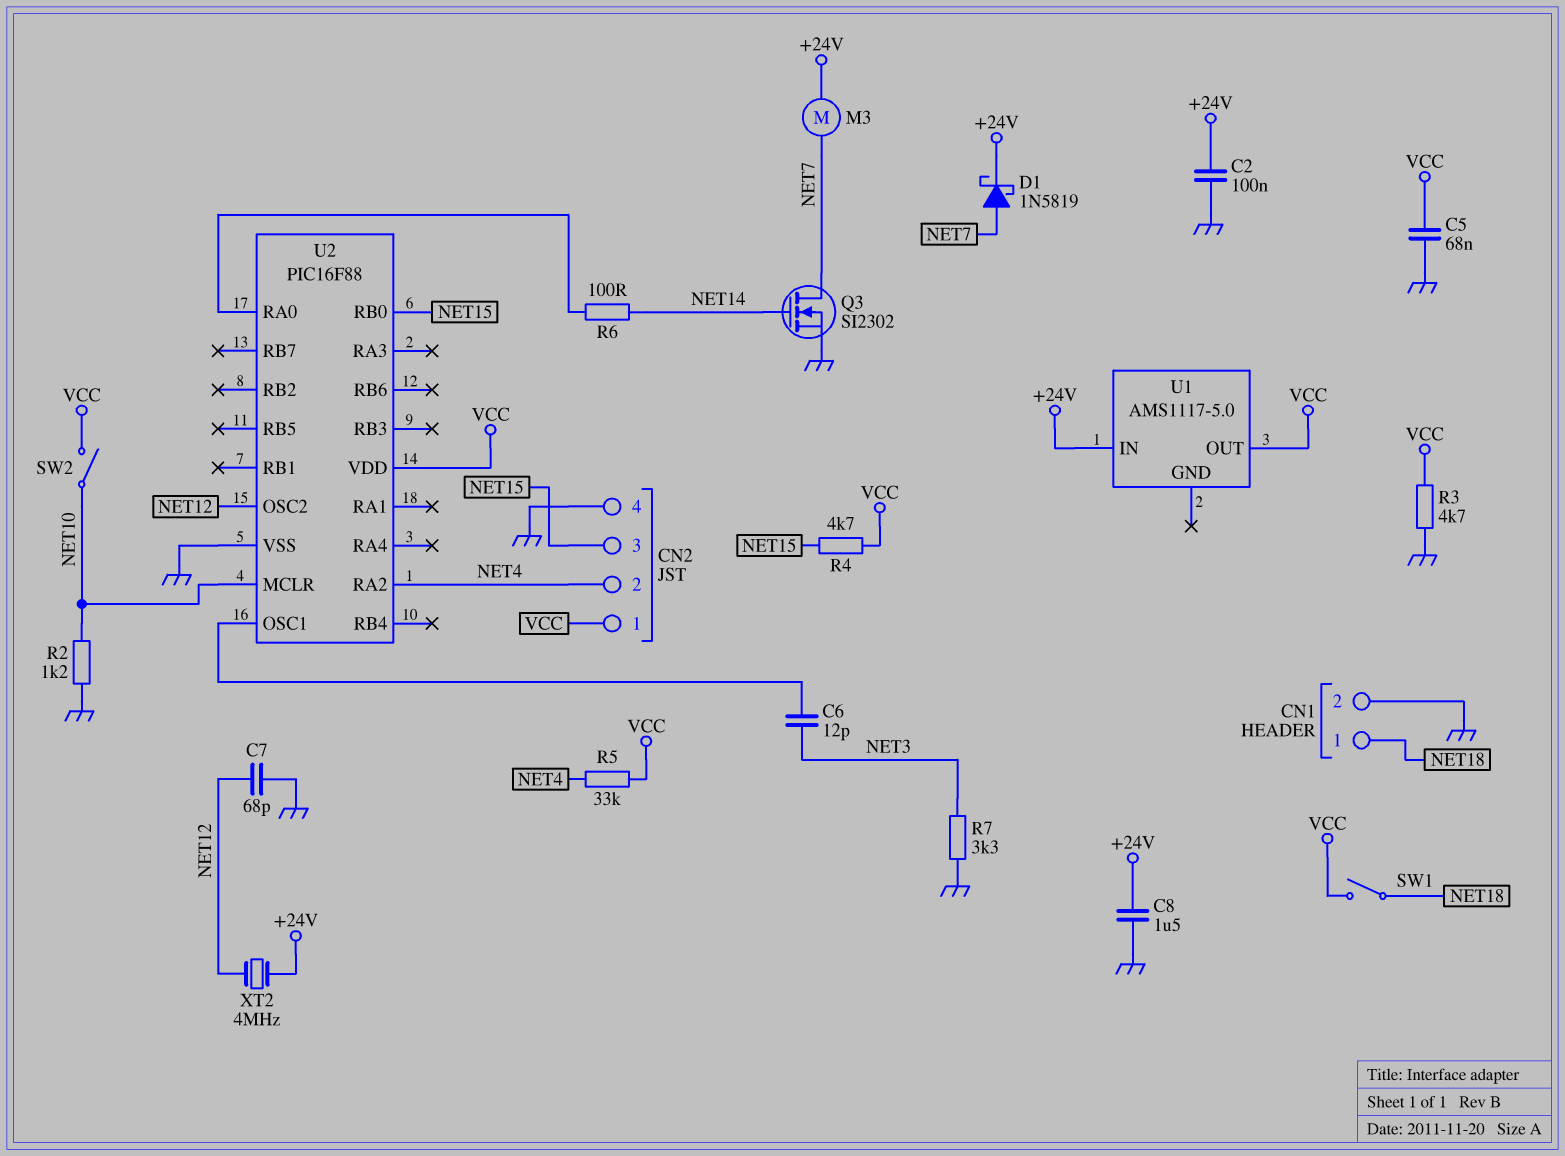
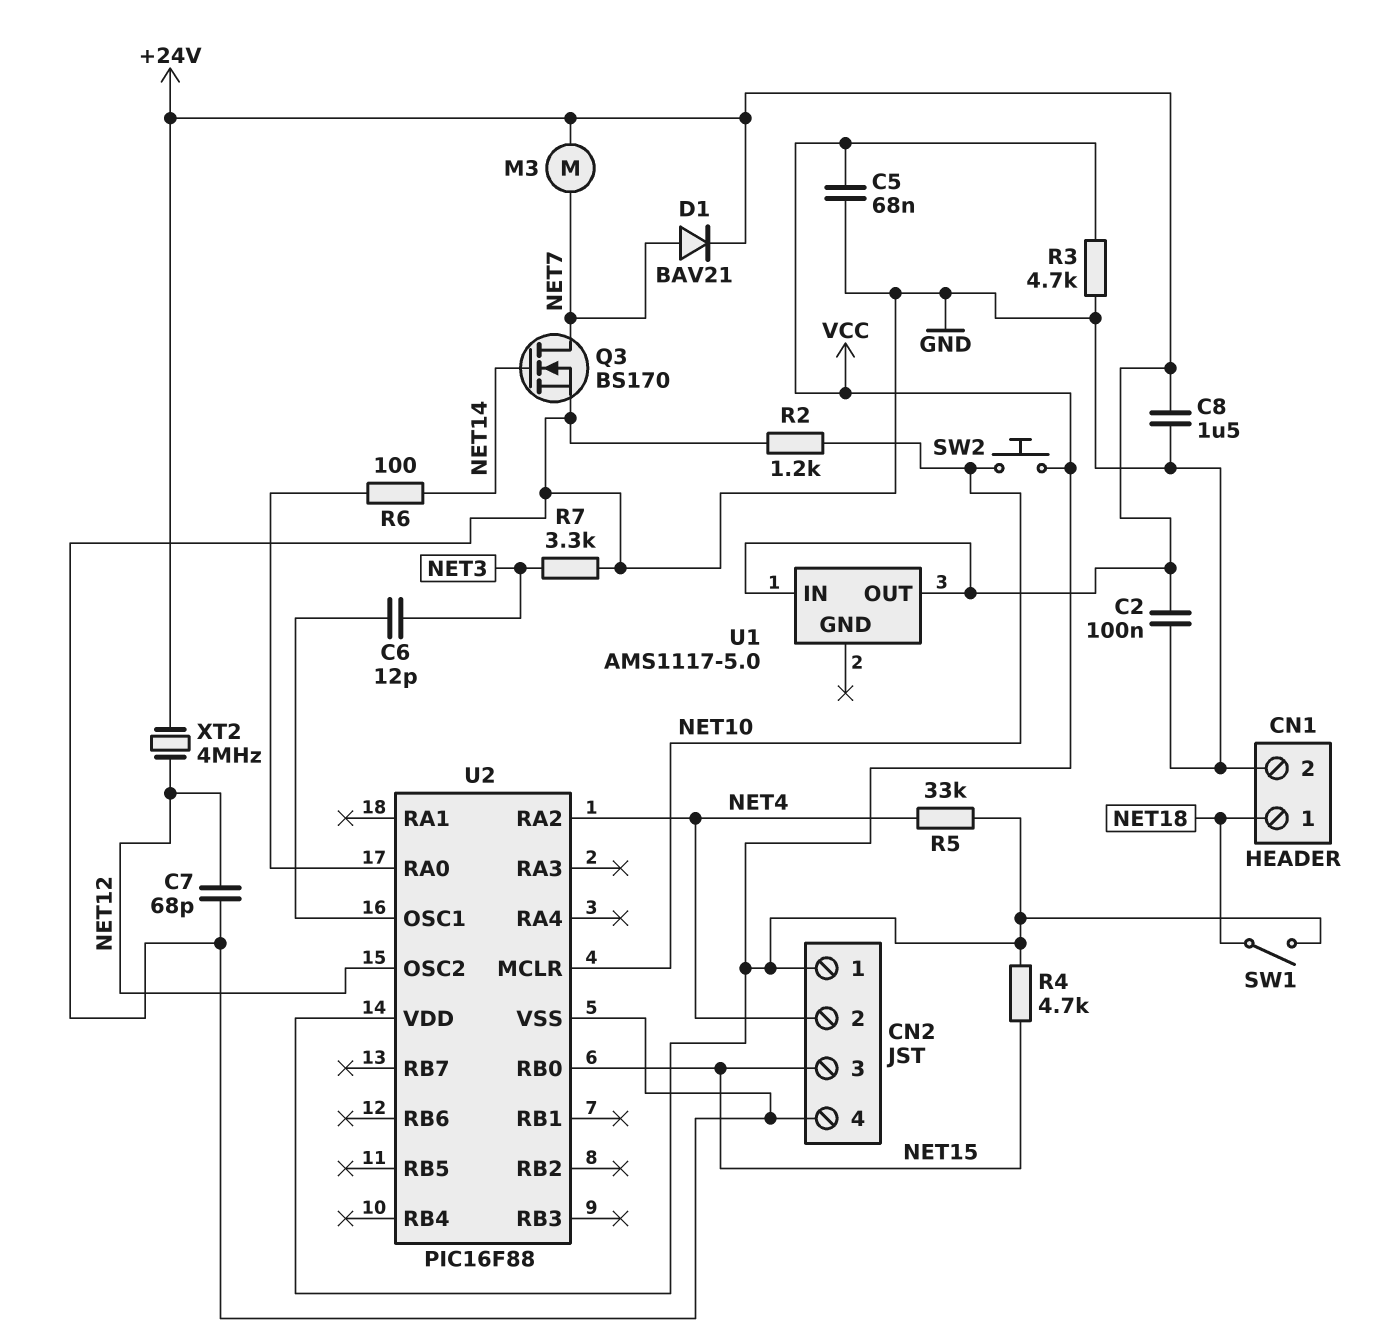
D1: schottky 1N5819 (A NET7, K +24V) -> diode BAV21 (A NET7, K +24V)
Q3: NMOS SI2302 (G NET14, D NET7, S GND) -> NMOS BS170 (G NET14, D NET7, S GND)
SW2: switch (NET10, VCC) -> button (NET10, VCC)
U1 pin OUT: VCC -> +24V

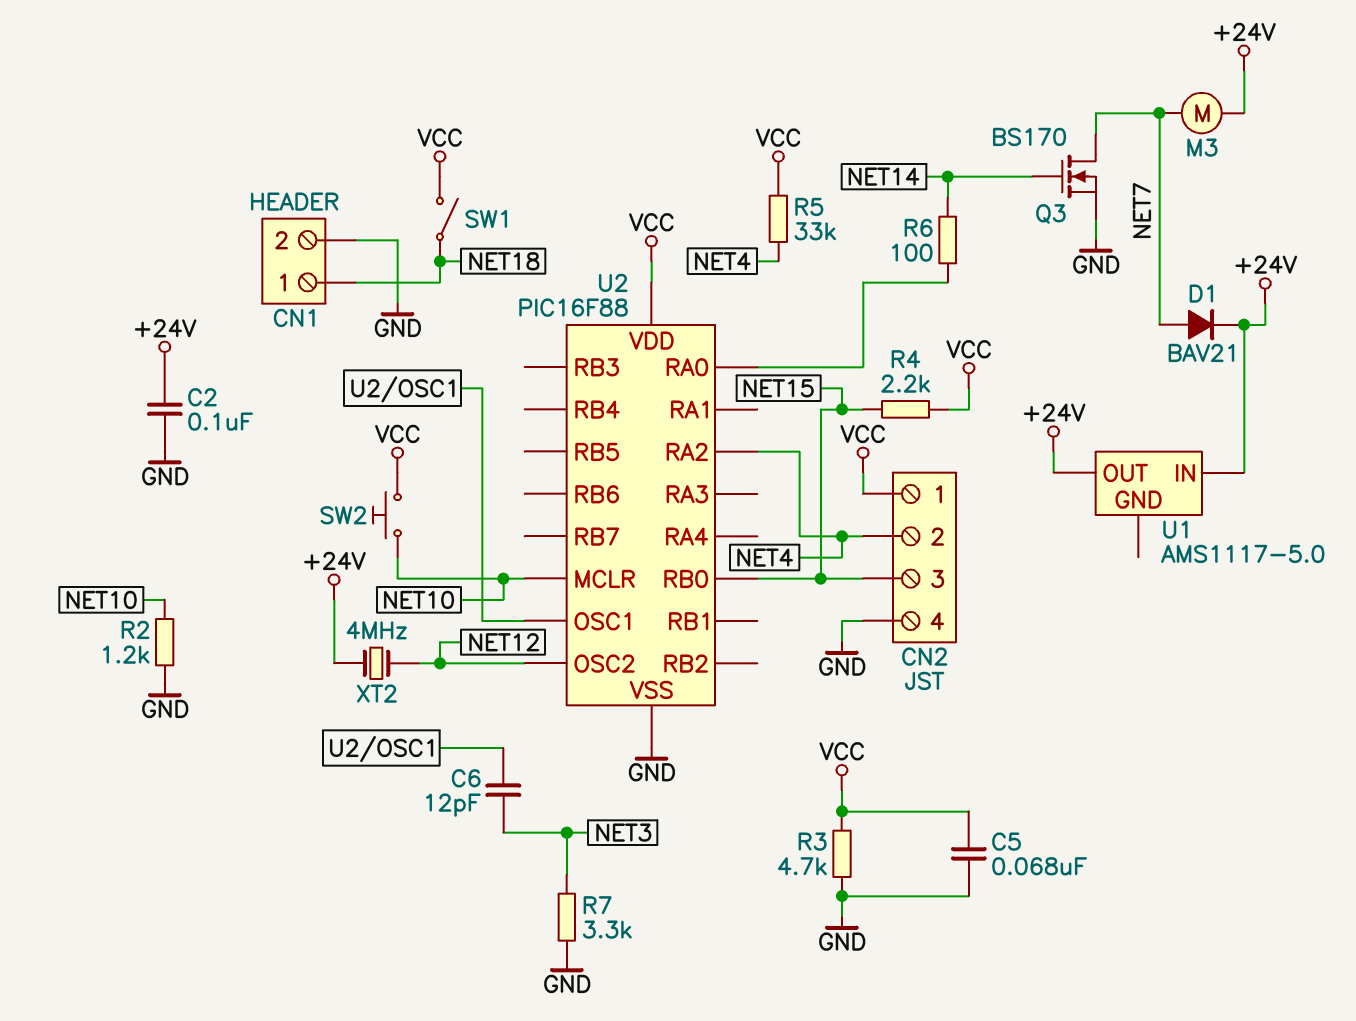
C7: 68pF (GND, NET12) -> none
C8: 1.5uF (+24V, GND) -> none
R4: 4.7k (NET15, VCC) -> 2.2k (NET15, VCC)

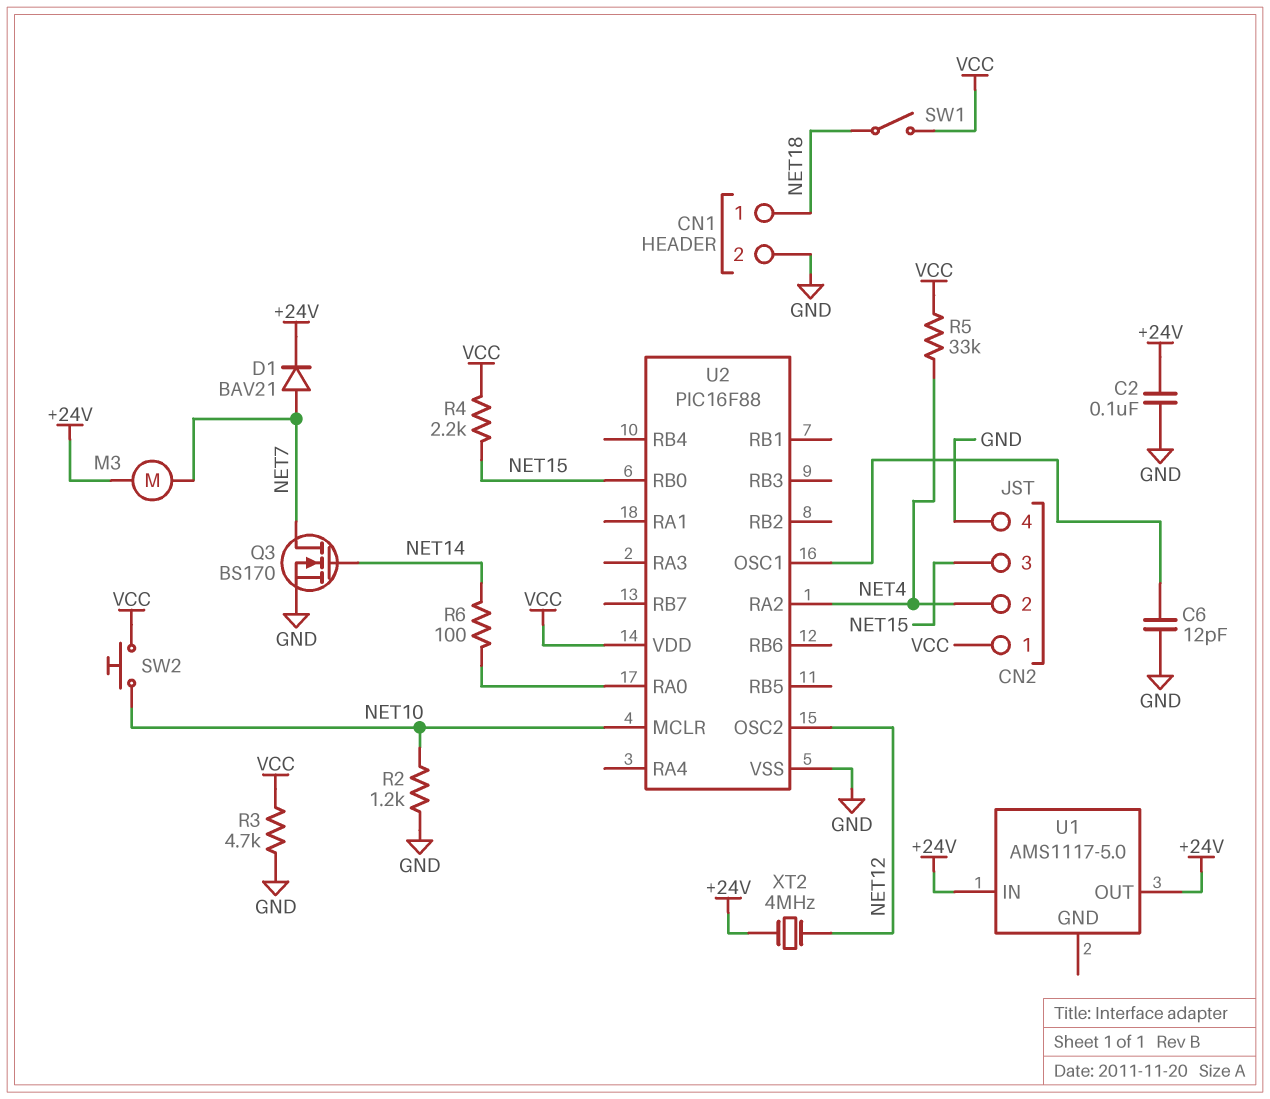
C5: 68nF (GND, VCC) -> none
C6: 12pF (NET3, U2/OSC1) -> 12pF (GND, U2/OSC1)
R7: 3.3k (GND, NET3) -> none

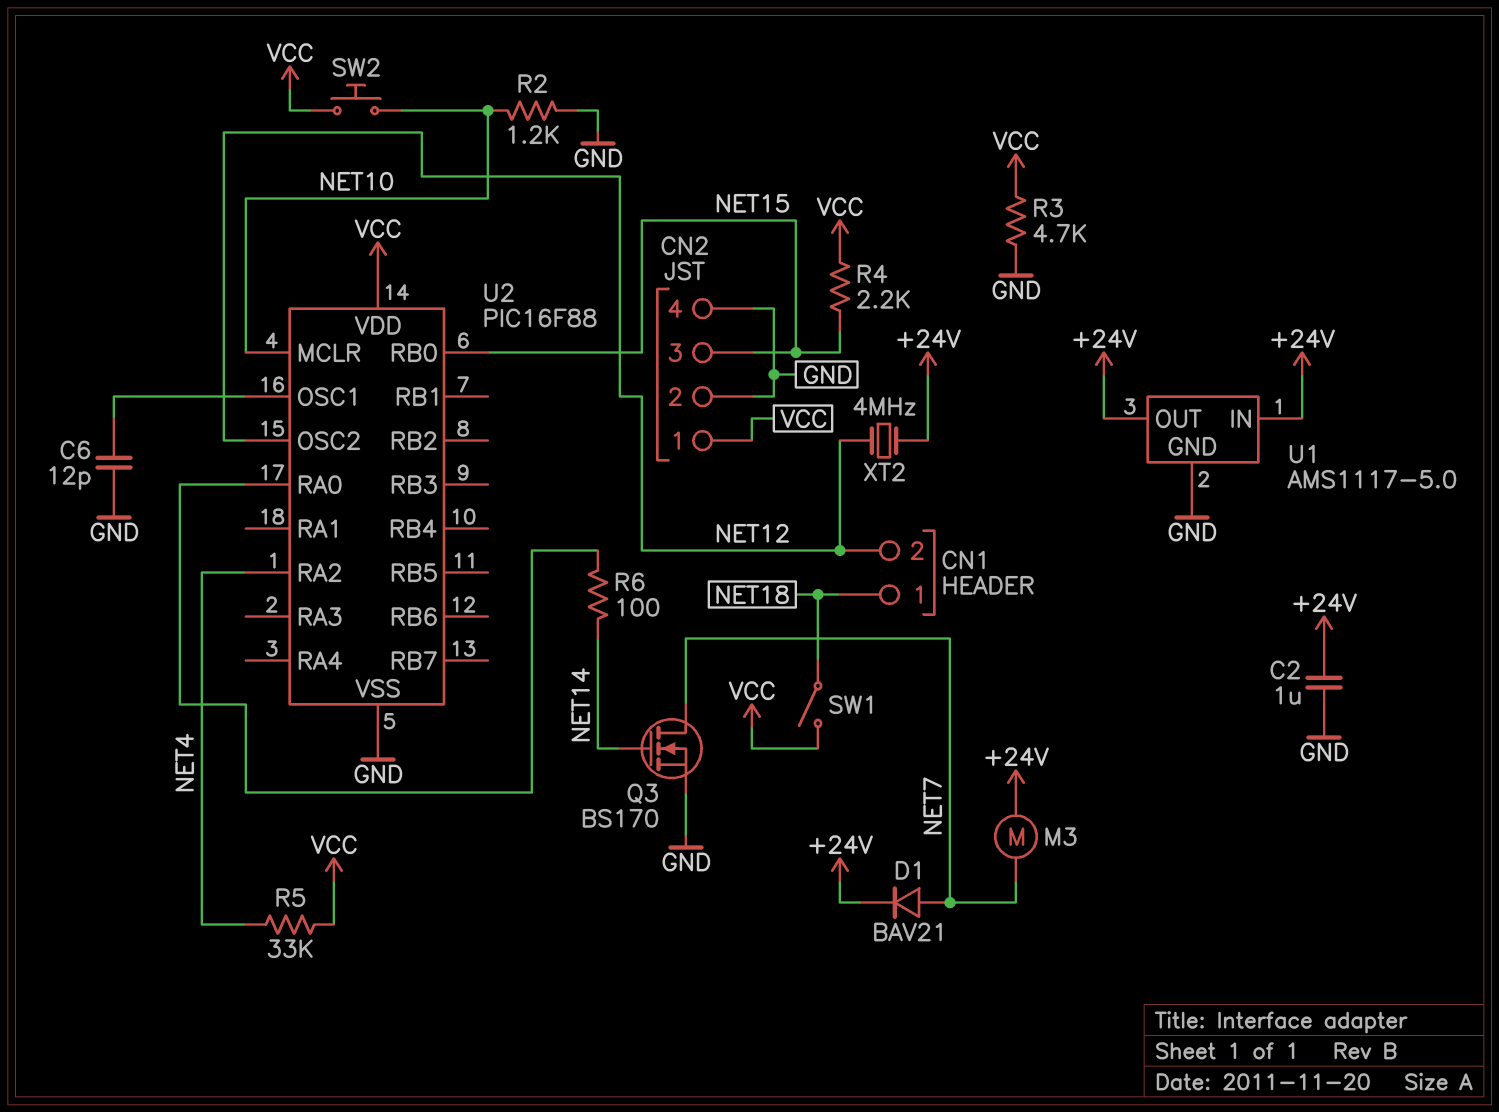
C2: 100nF (+24V, GND) -> 1uF (+24V, GND)
CN1 pin 2: GND -> NET12
CN2 pin 2: NET4 -> GND
U1 pin GND: none -> GND

